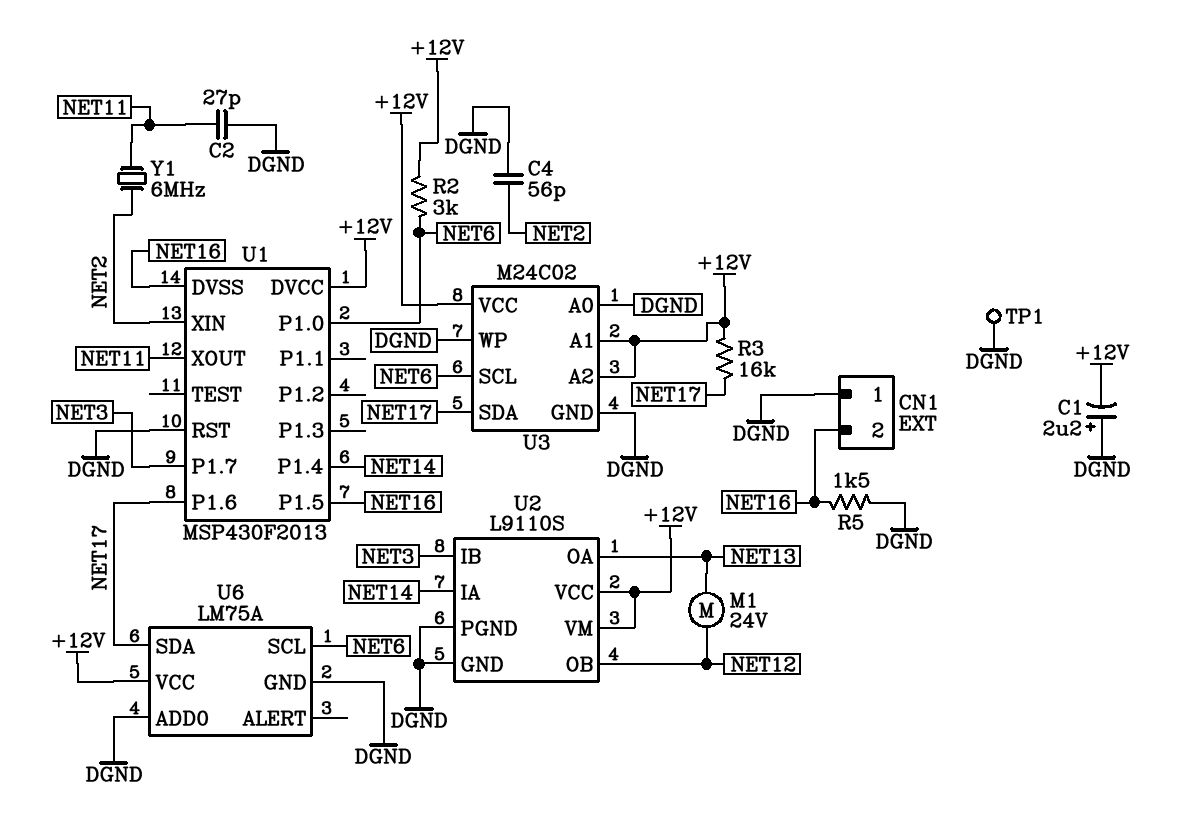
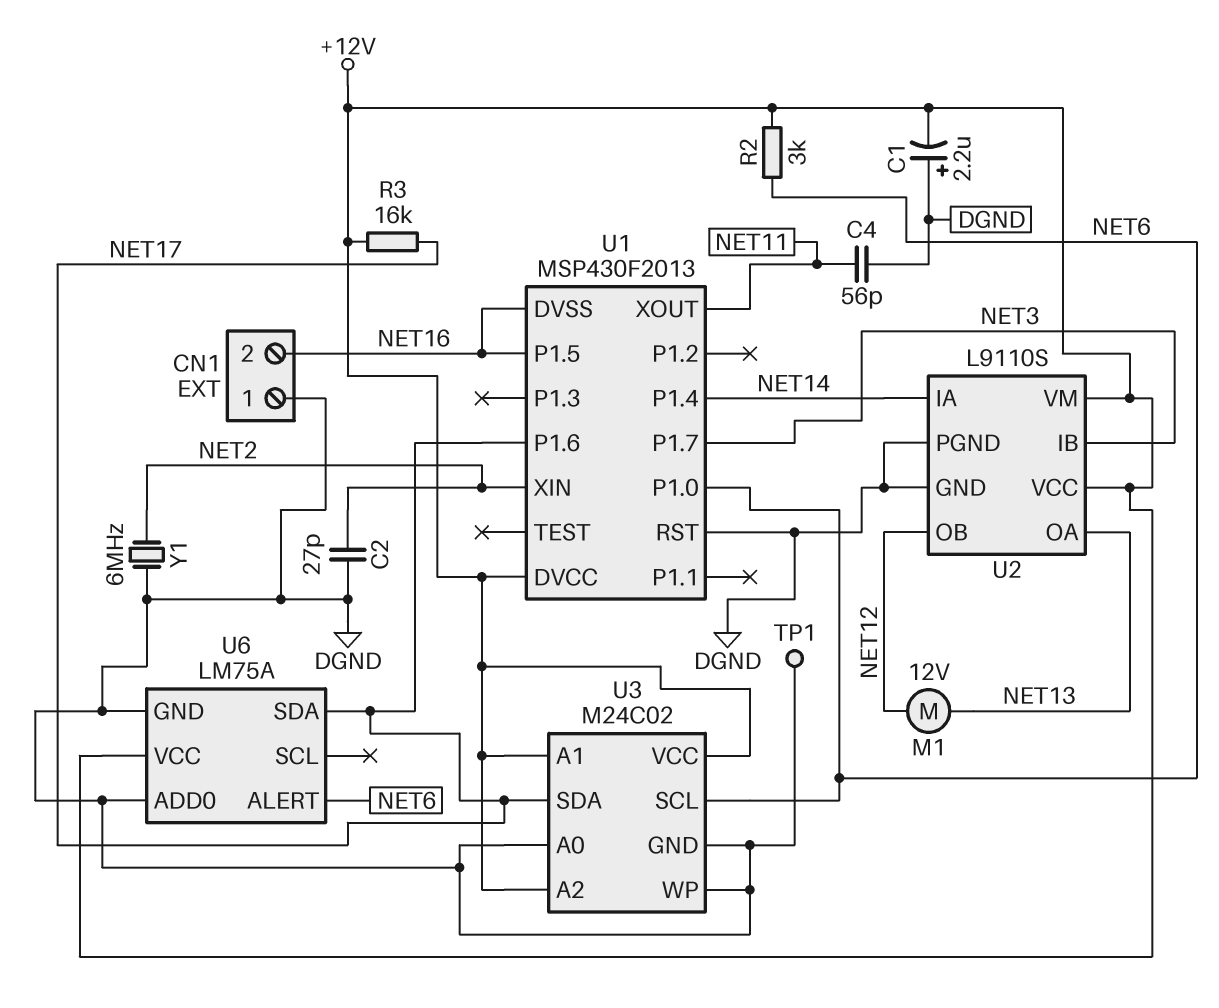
C2: 27pF (DGND, NET11) -> 27pF (DGND, NET2)
C4: 56pF (DGND, NET2) -> 56pF (DGND, NET11)
M1: motor 24V (NET12, NET13) -> motor 12V (NET12, NET13)
R5: 1.5k (DGND, NET16) -> none
U6 pin ALERT: none -> NET6
U6 pin SCL: NET6 -> none
Y1: 6MHz (NET2, NET11) -> 6MHz (DGND, NET2)

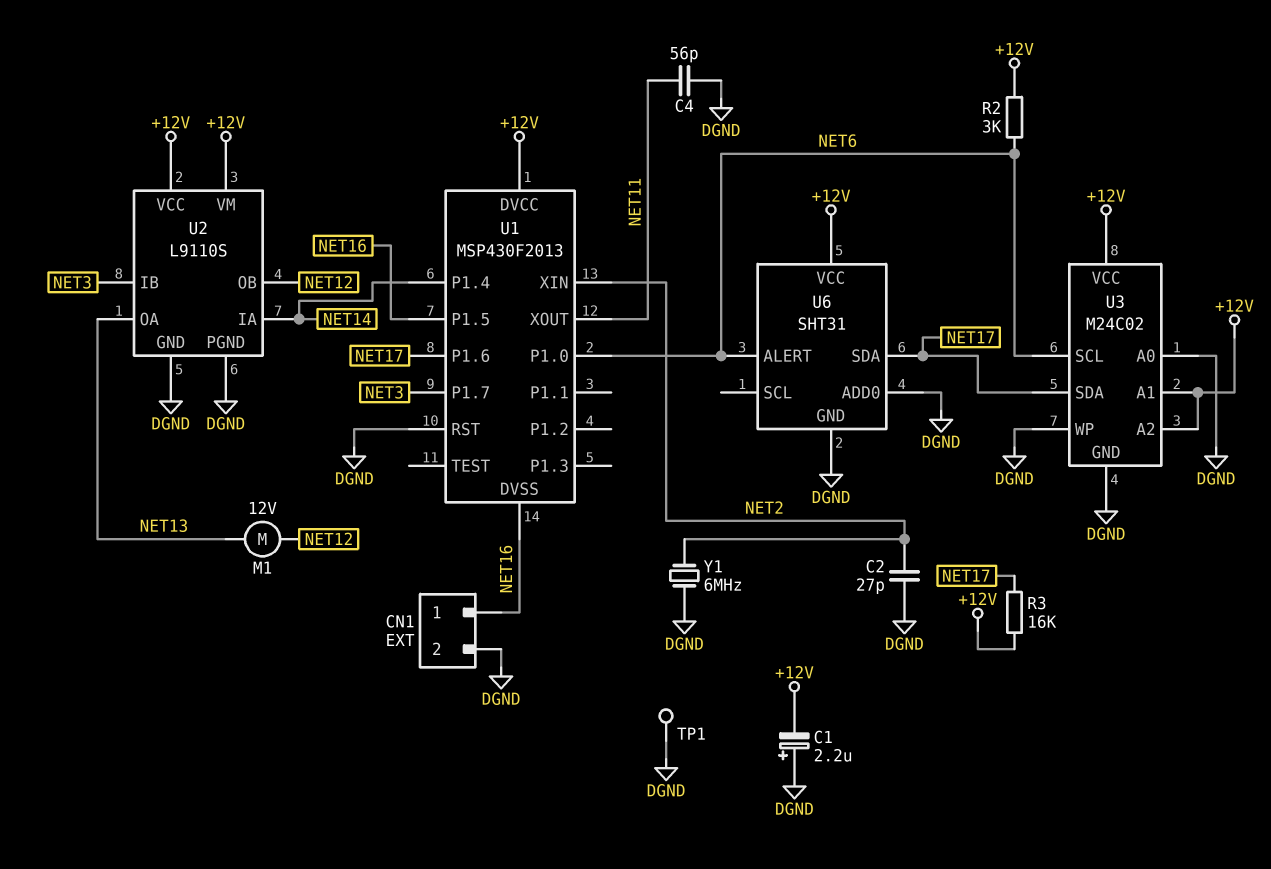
CN1 pin 1: DGND -> NET16
CN1 pin 2: NET16 -> DGND
U6: LM75A -> SHT31

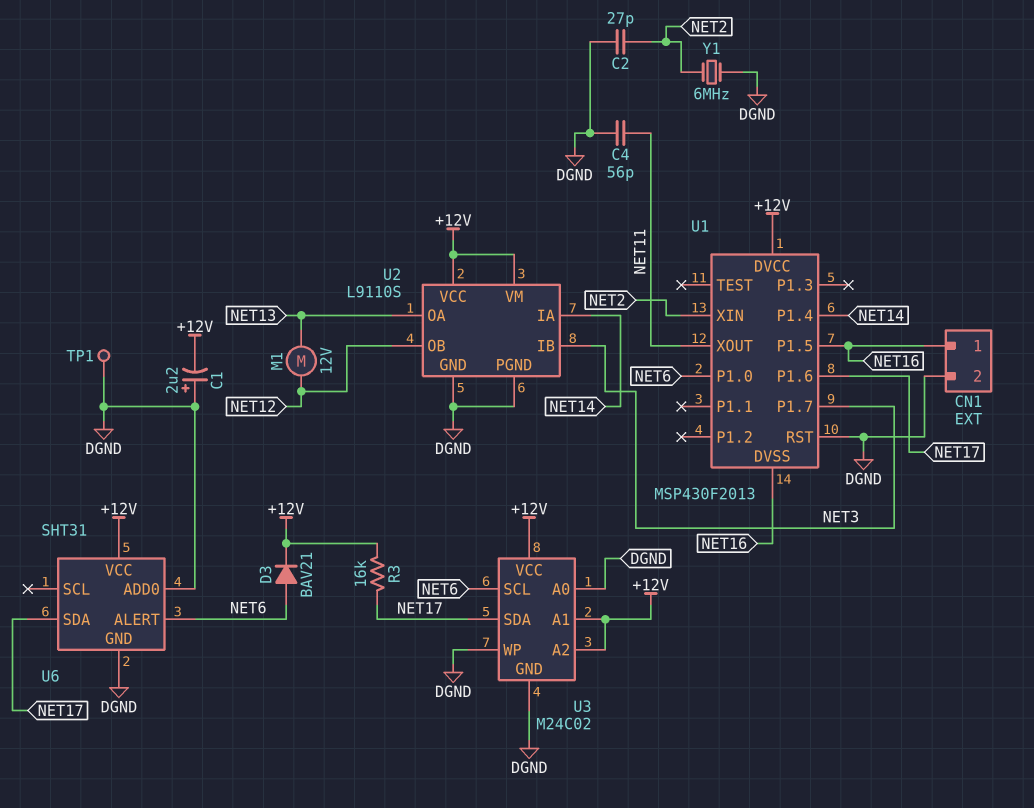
D3: none -> diode BAV21 (A NET6, K +12V)
R2: 3k (+12V, NET6) -> none

